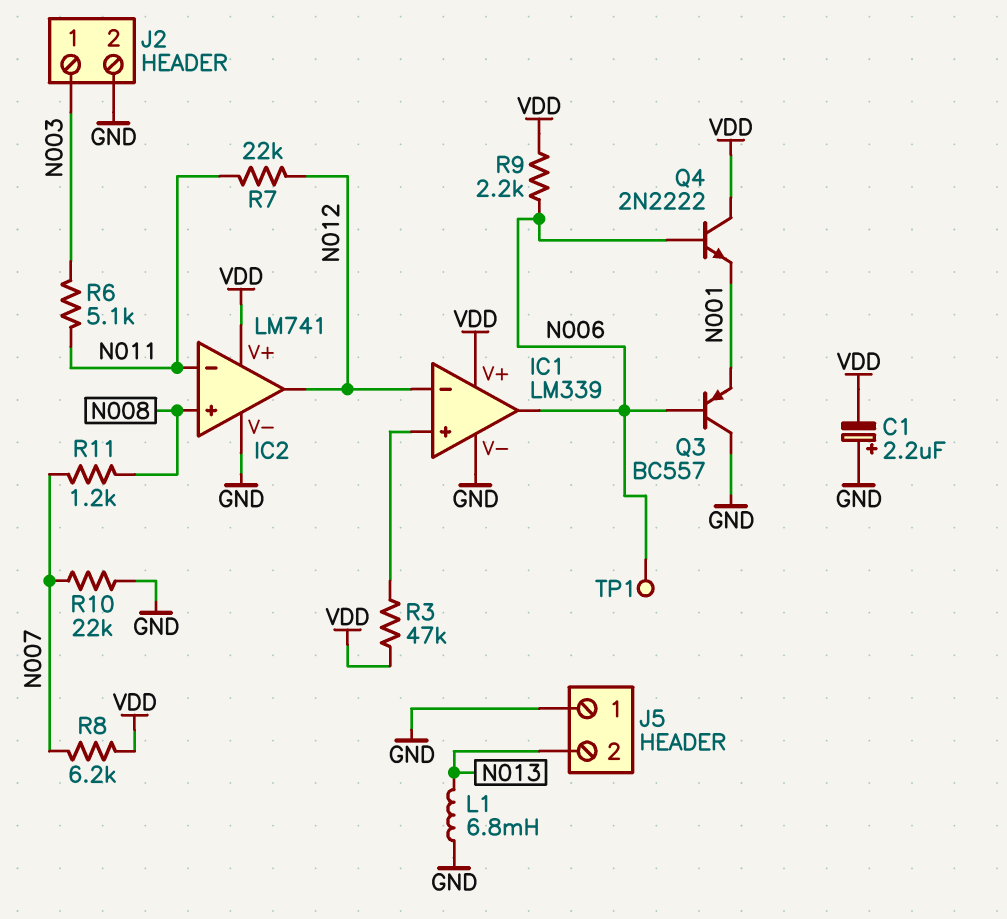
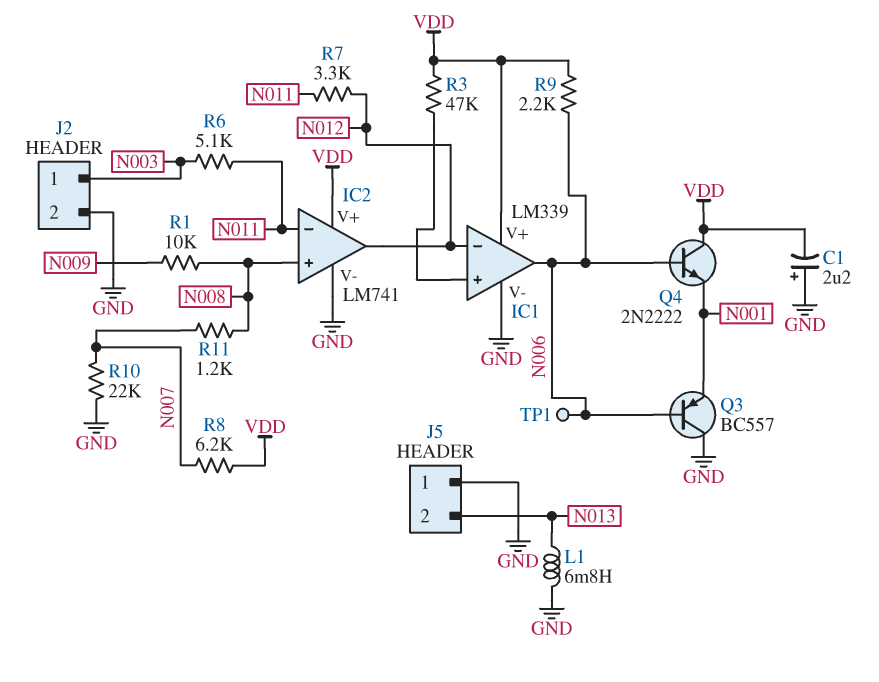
R1: none -> 10k (N008, N009)
R7: 22k (N011, N012) -> 3.3k (N011, N012)

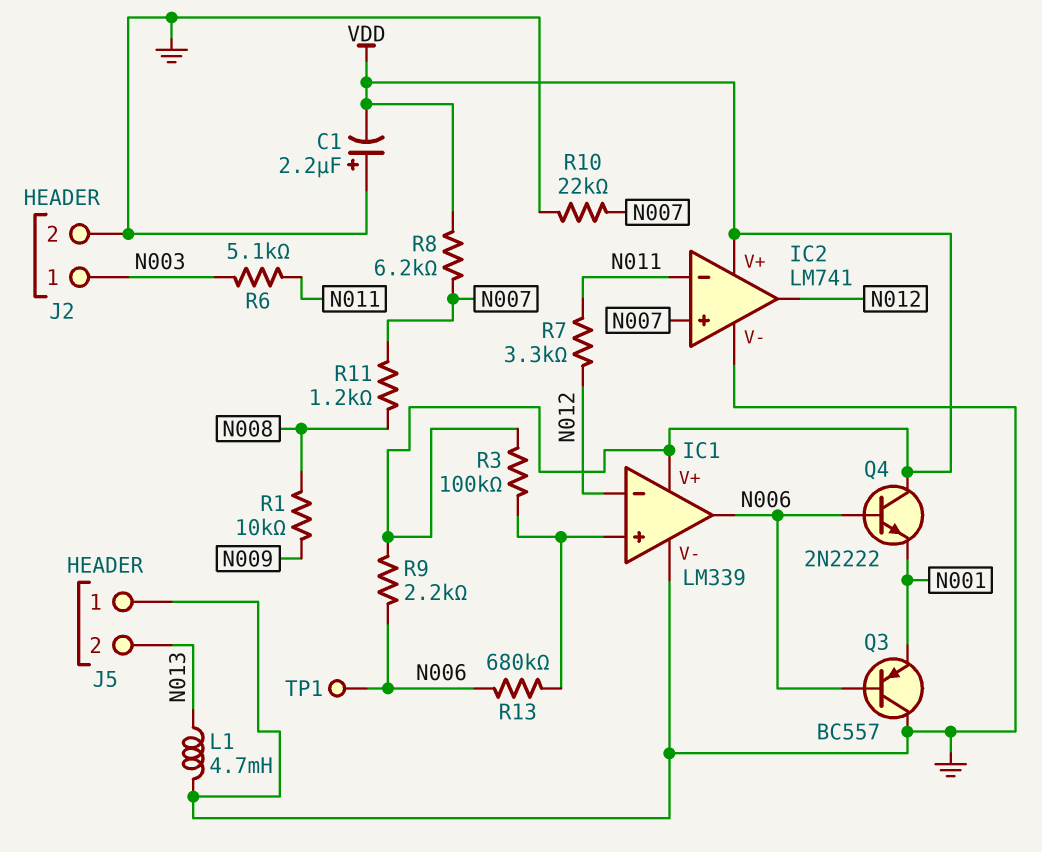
IC2 pin in+: N008 -> N007
L1: 6.8mH (GND, N013) -> 4.7mH (GND, N013)
R3: 47k (IC1/in+, VDD) -> 100k (IC1/in+, VDD)
R13: none -> 680k (IC1/in+, N006)

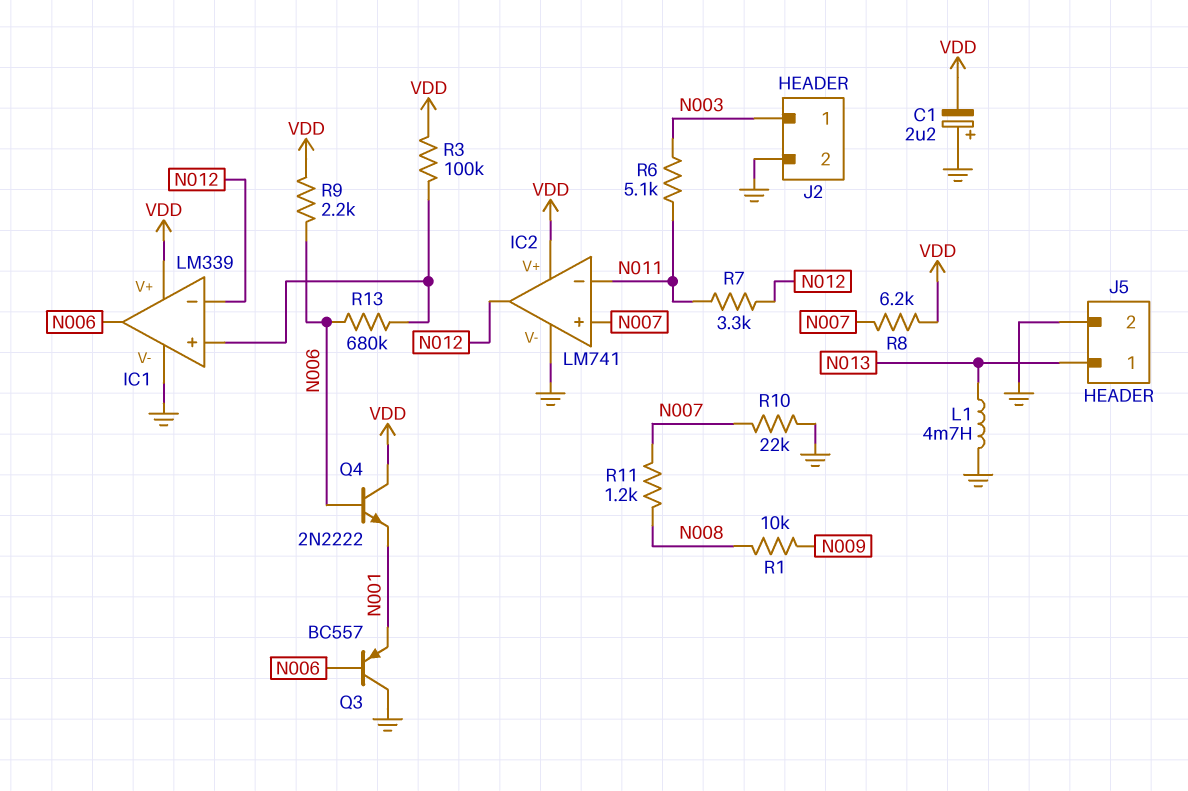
J5 pin 1: GND -> N013
J5 pin 2: N013 -> GND
TP1: test point (N006) -> none

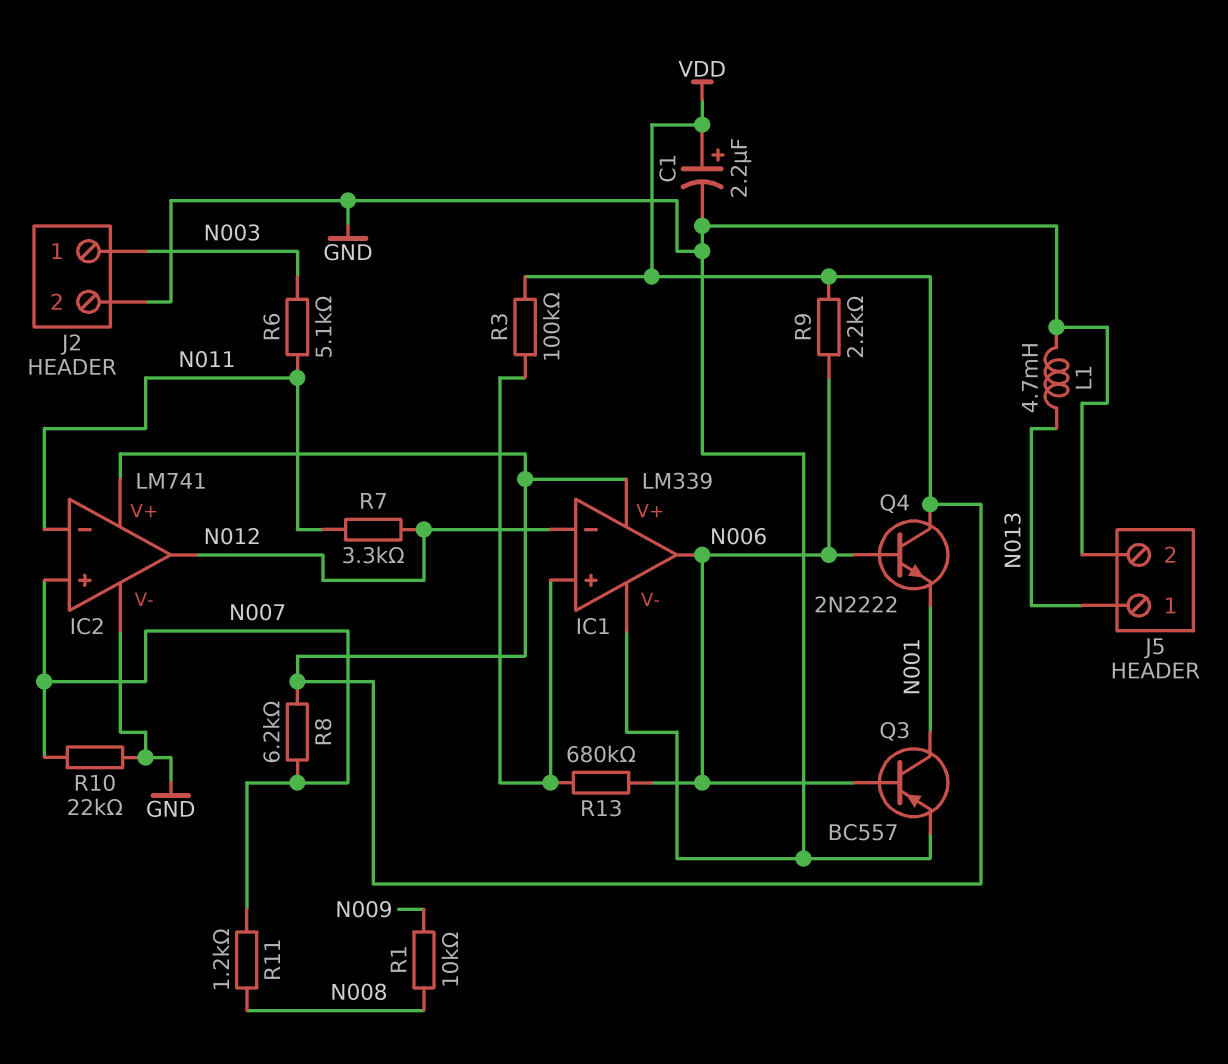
C1: 2.2uF (plus GND, minus VDD) -> 2.2uF (plus VDD, minus GND)
Q3: PNP BC557 (B N006, C GND, E N001) -> PNP BC557 (B N006, C N001, E GND)

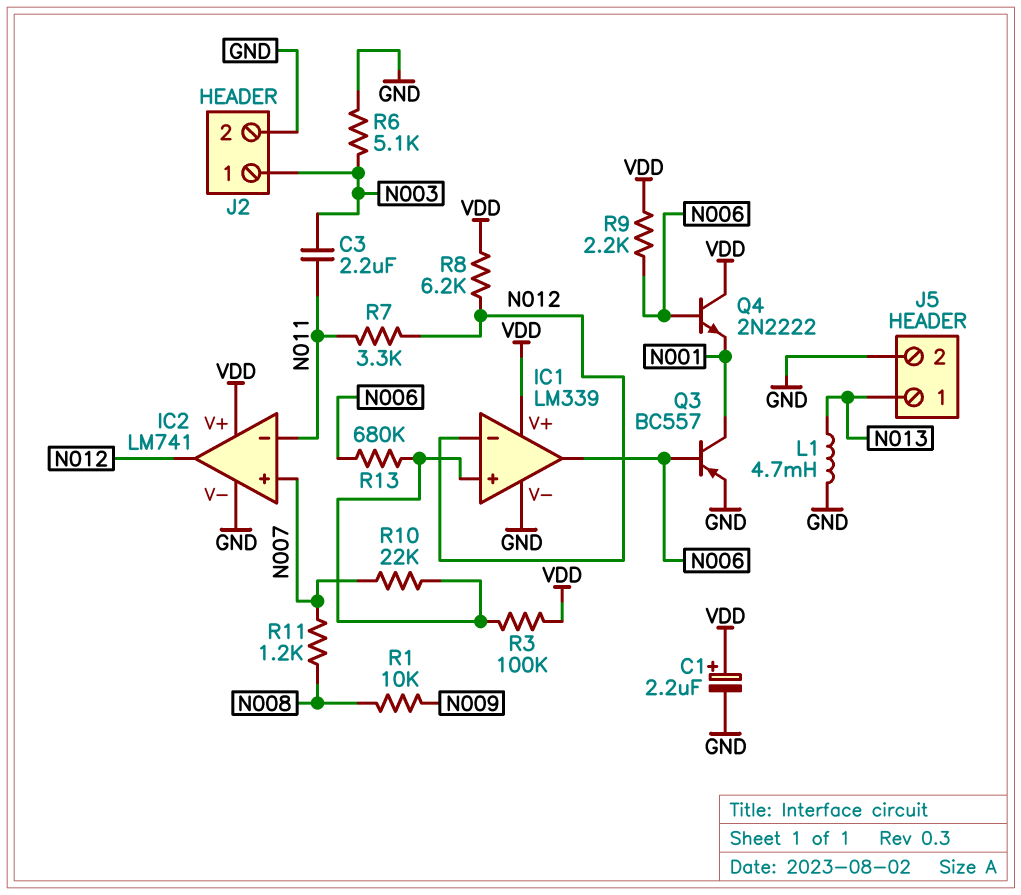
C3: none -> 2.2uF (N003, N011)
R6: 5.1k (N003, N011) -> 5.1k (GND, N003)
R8: 6.2k (N007, VDD) -> 6.2k (N012, VDD)
R10: 22k (GND, N007) -> 22k (IC1/in+, N007)

